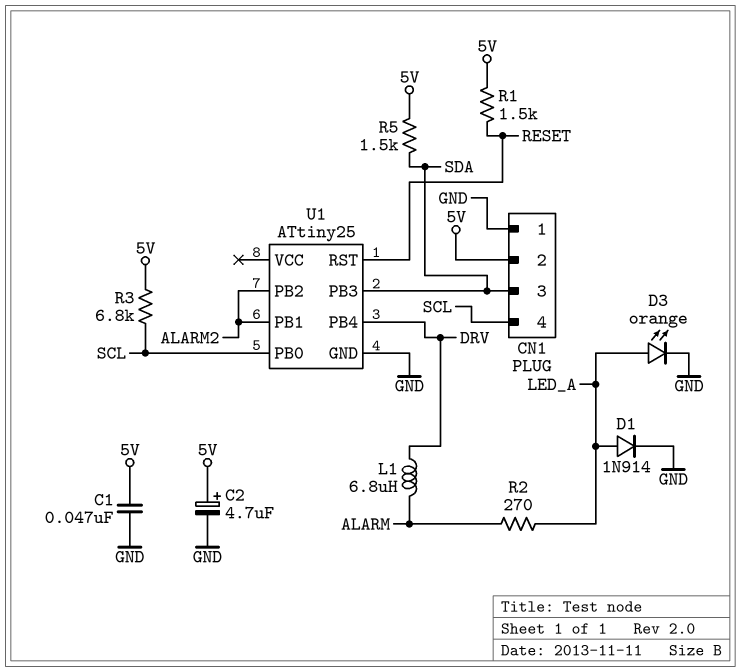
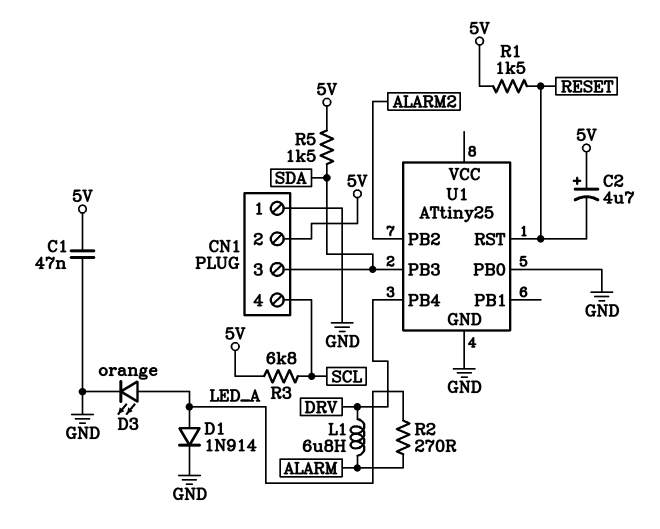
C2: 4.7uF (plus 5V, minus GND) -> 4.7uF (plus 5V, minus RESET)
U1 pin PB0: SCL -> GND
U1 pin PB1: ALARM2 -> none

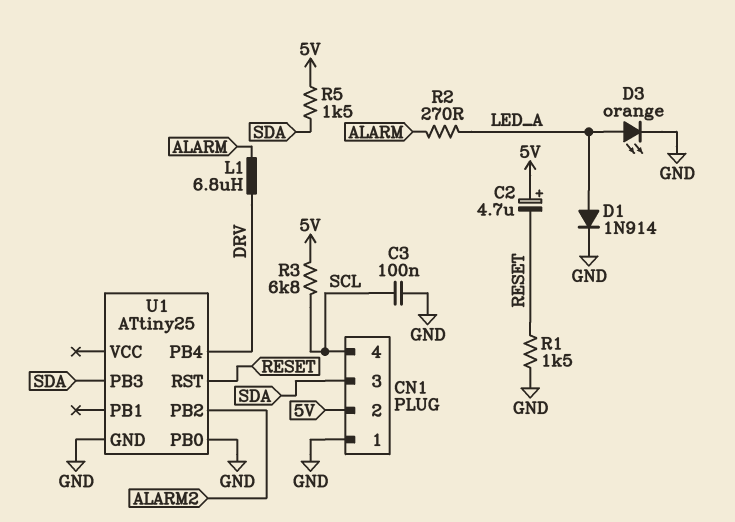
C1: 47nF (5V, GND) -> none
C3: none -> 100nF (GND, SCL)
R1: 1.5k (5V, RESET) -> 1.5k (GND, RESET)

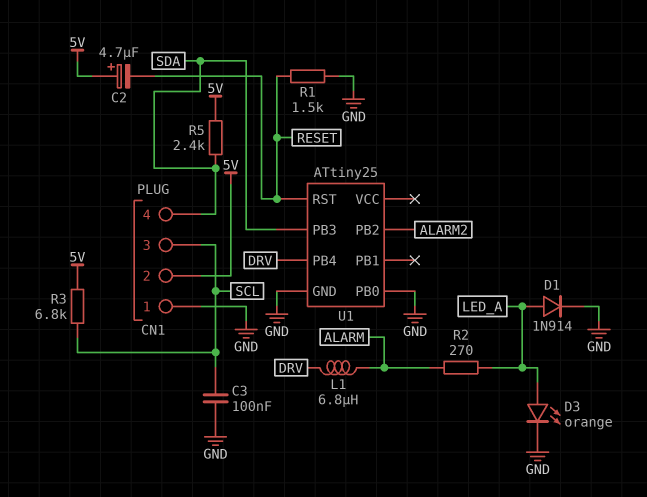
CN1 pin 3: SDA -> SCL
CN1 pin 4: SCL -> SDA
R5: 1.5k (5V, SDA) -> 2.4k (5V, SDA)

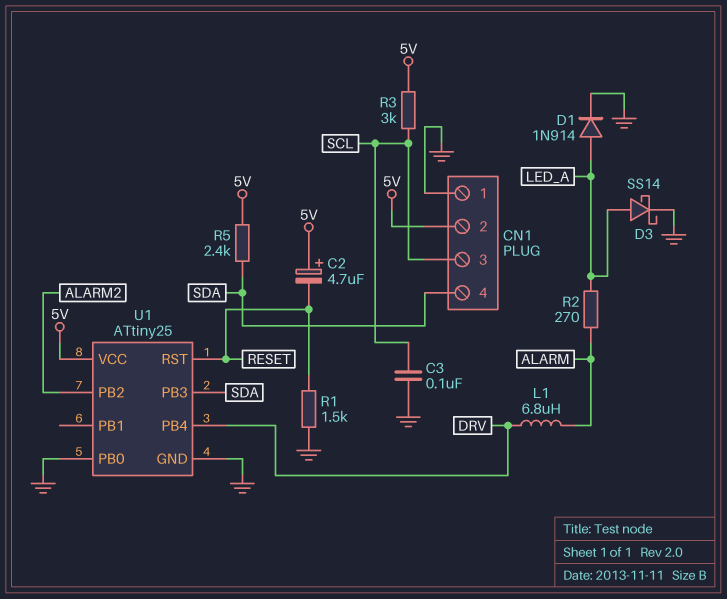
D3: LED orange (A LED_A, K GND) -> schottky SS14 (A LED_A, K GND)
R3: 6.8k (5V, SCL) -> 3k (5V, SCL)
U1 pin VCC: none -> 5V

